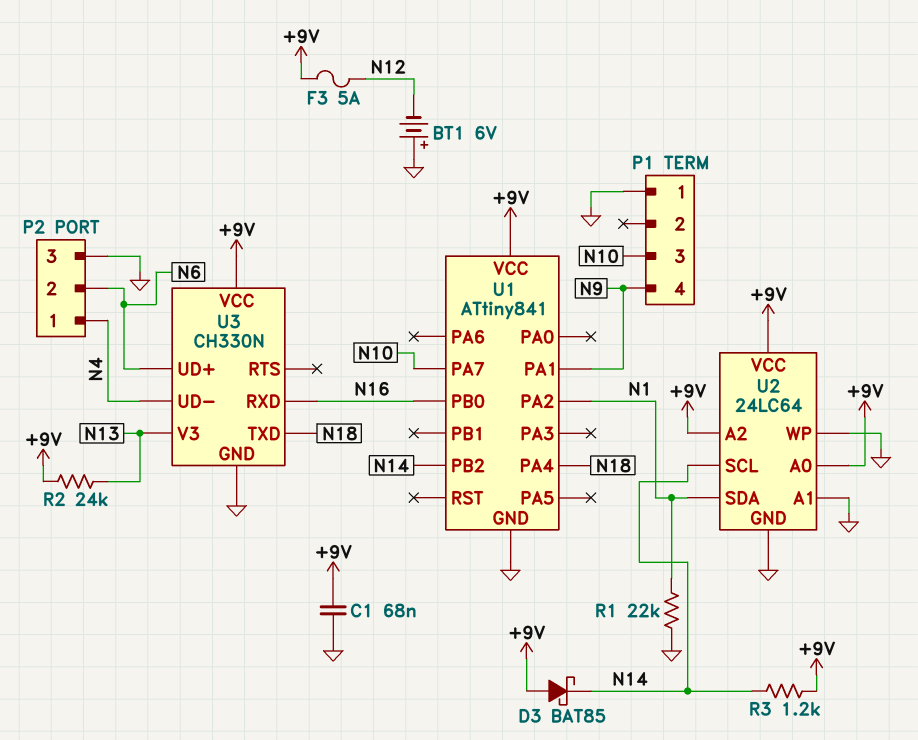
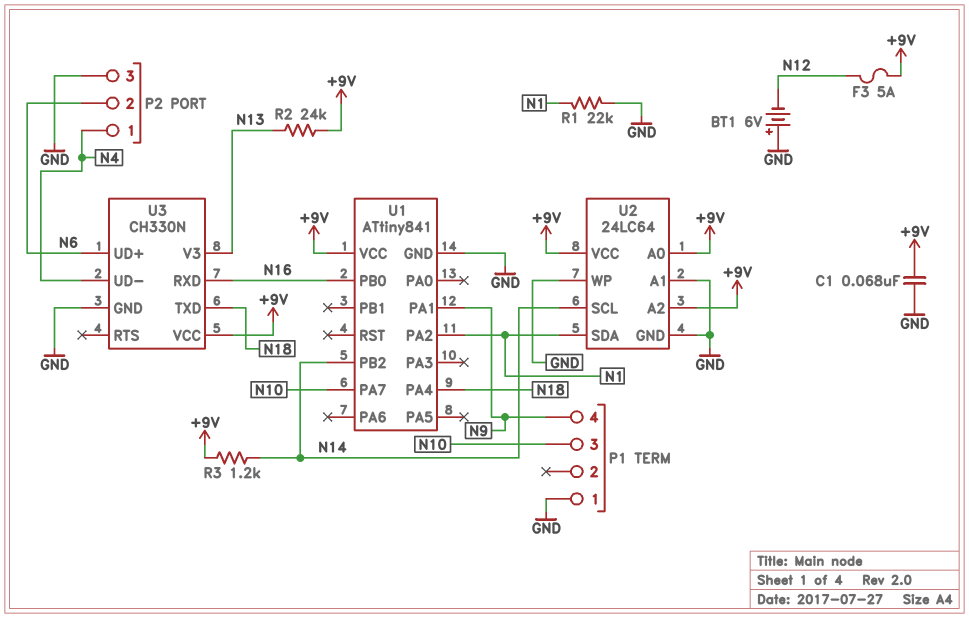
D3: schottky BAT85 (A +9V, K N14) -> none

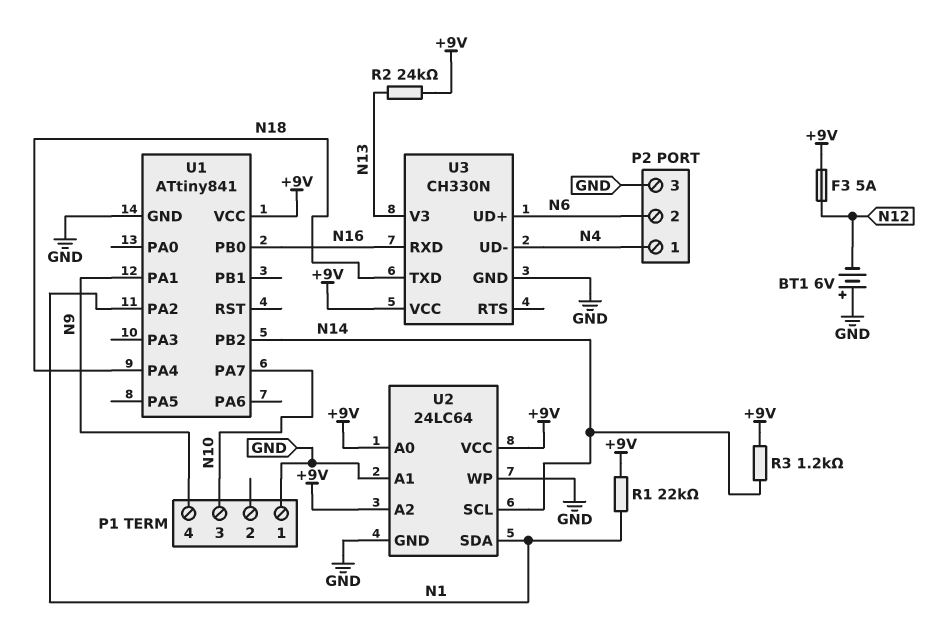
C1: 68nF (+9V, GND) -> none
R1: 22k (GND, N1) -> 22k (+9V, N1)

